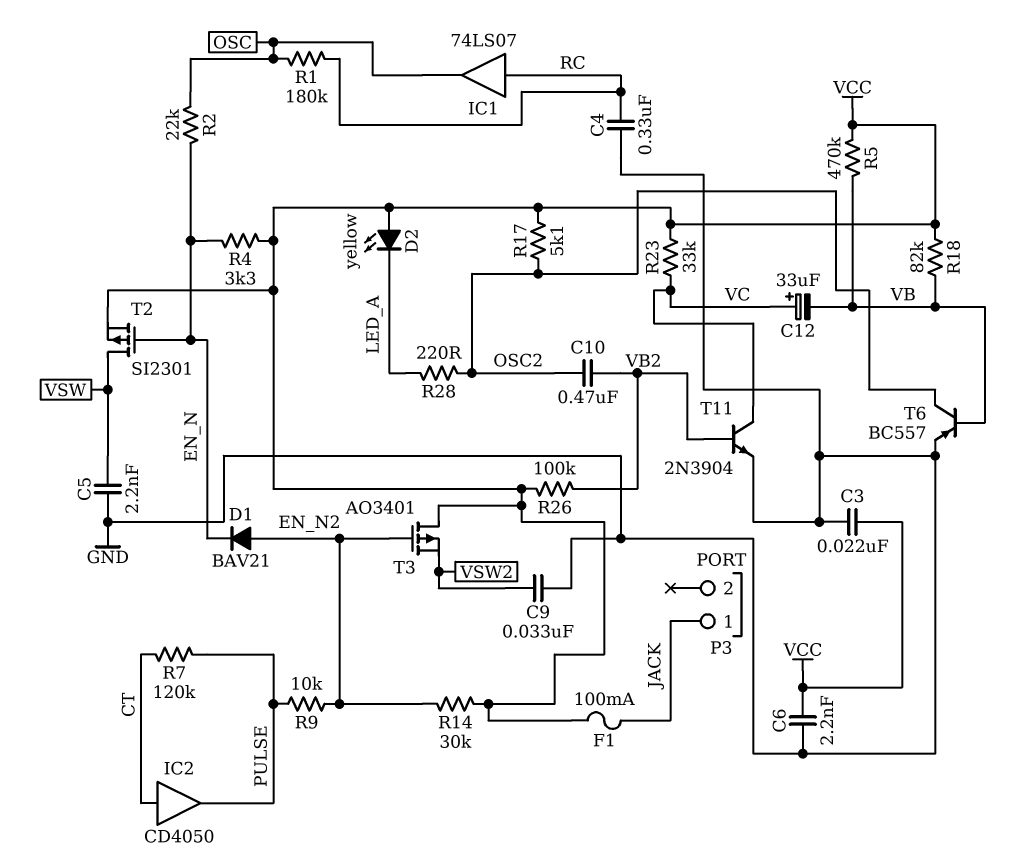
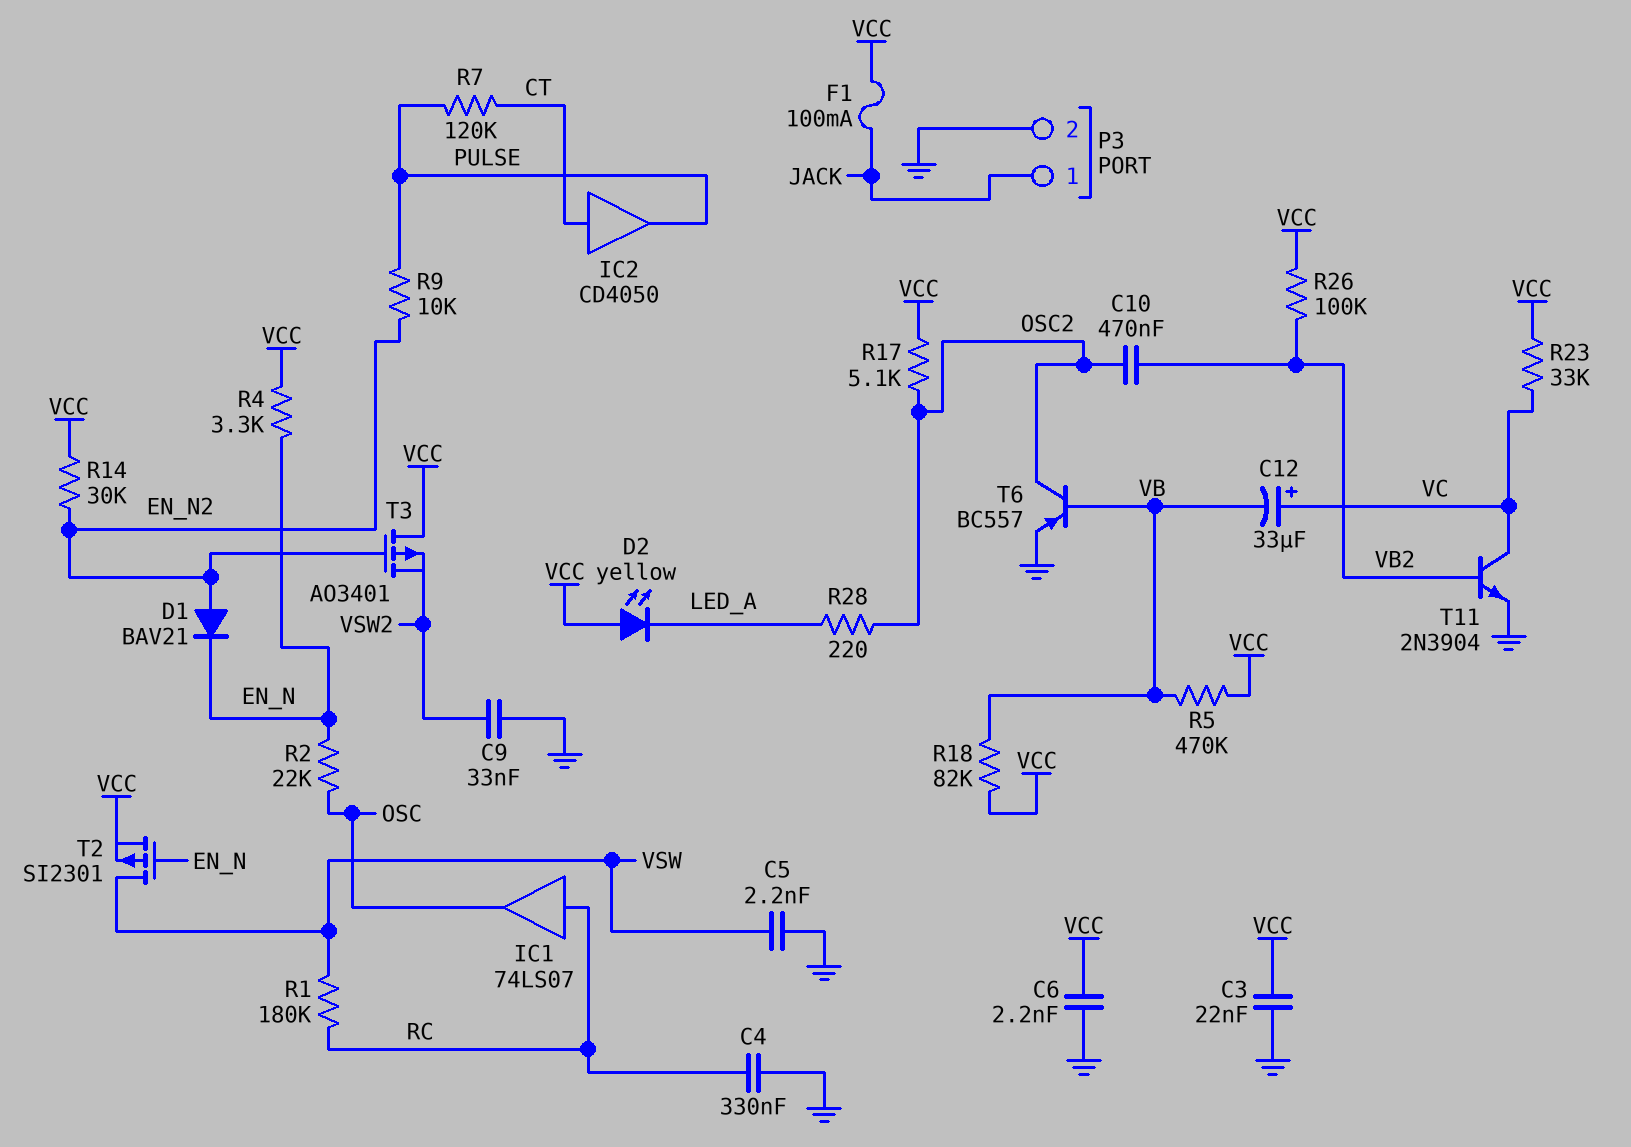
P3 pin 2: none -> GND
R1: 180k (OSC, RC) -> 180k (RC, VSW)

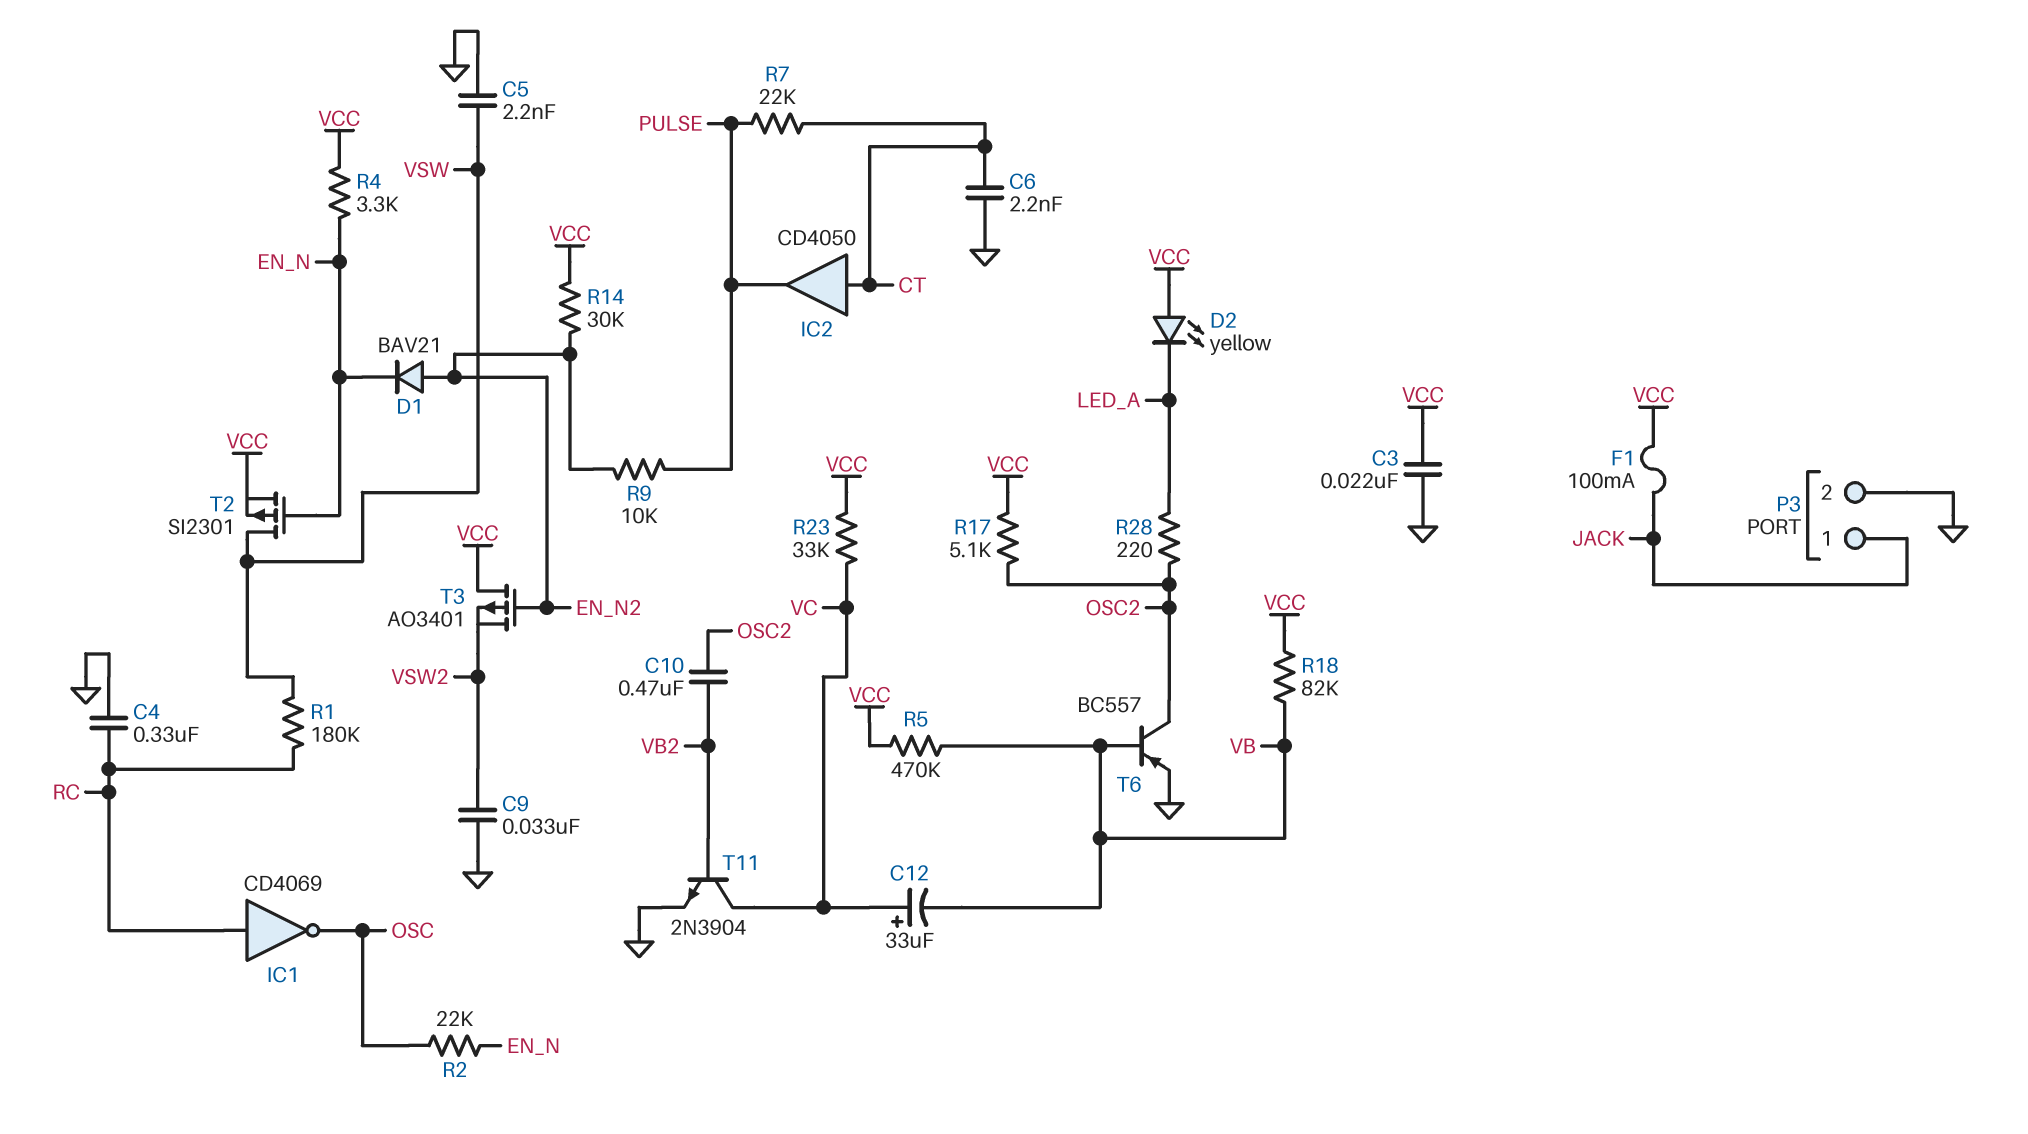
C6: 2.2nF (GND, VCC) -> 2.2nF (CT, GND)
IC1: buffer 74LS07 (in RC, out OSC) -> NOT CD4069 (in RC, out OSC)
R7: 120k (CT, PULSE) -> 22k (CT, PULSE)
R26: 100k (VB2, VCC) -> none

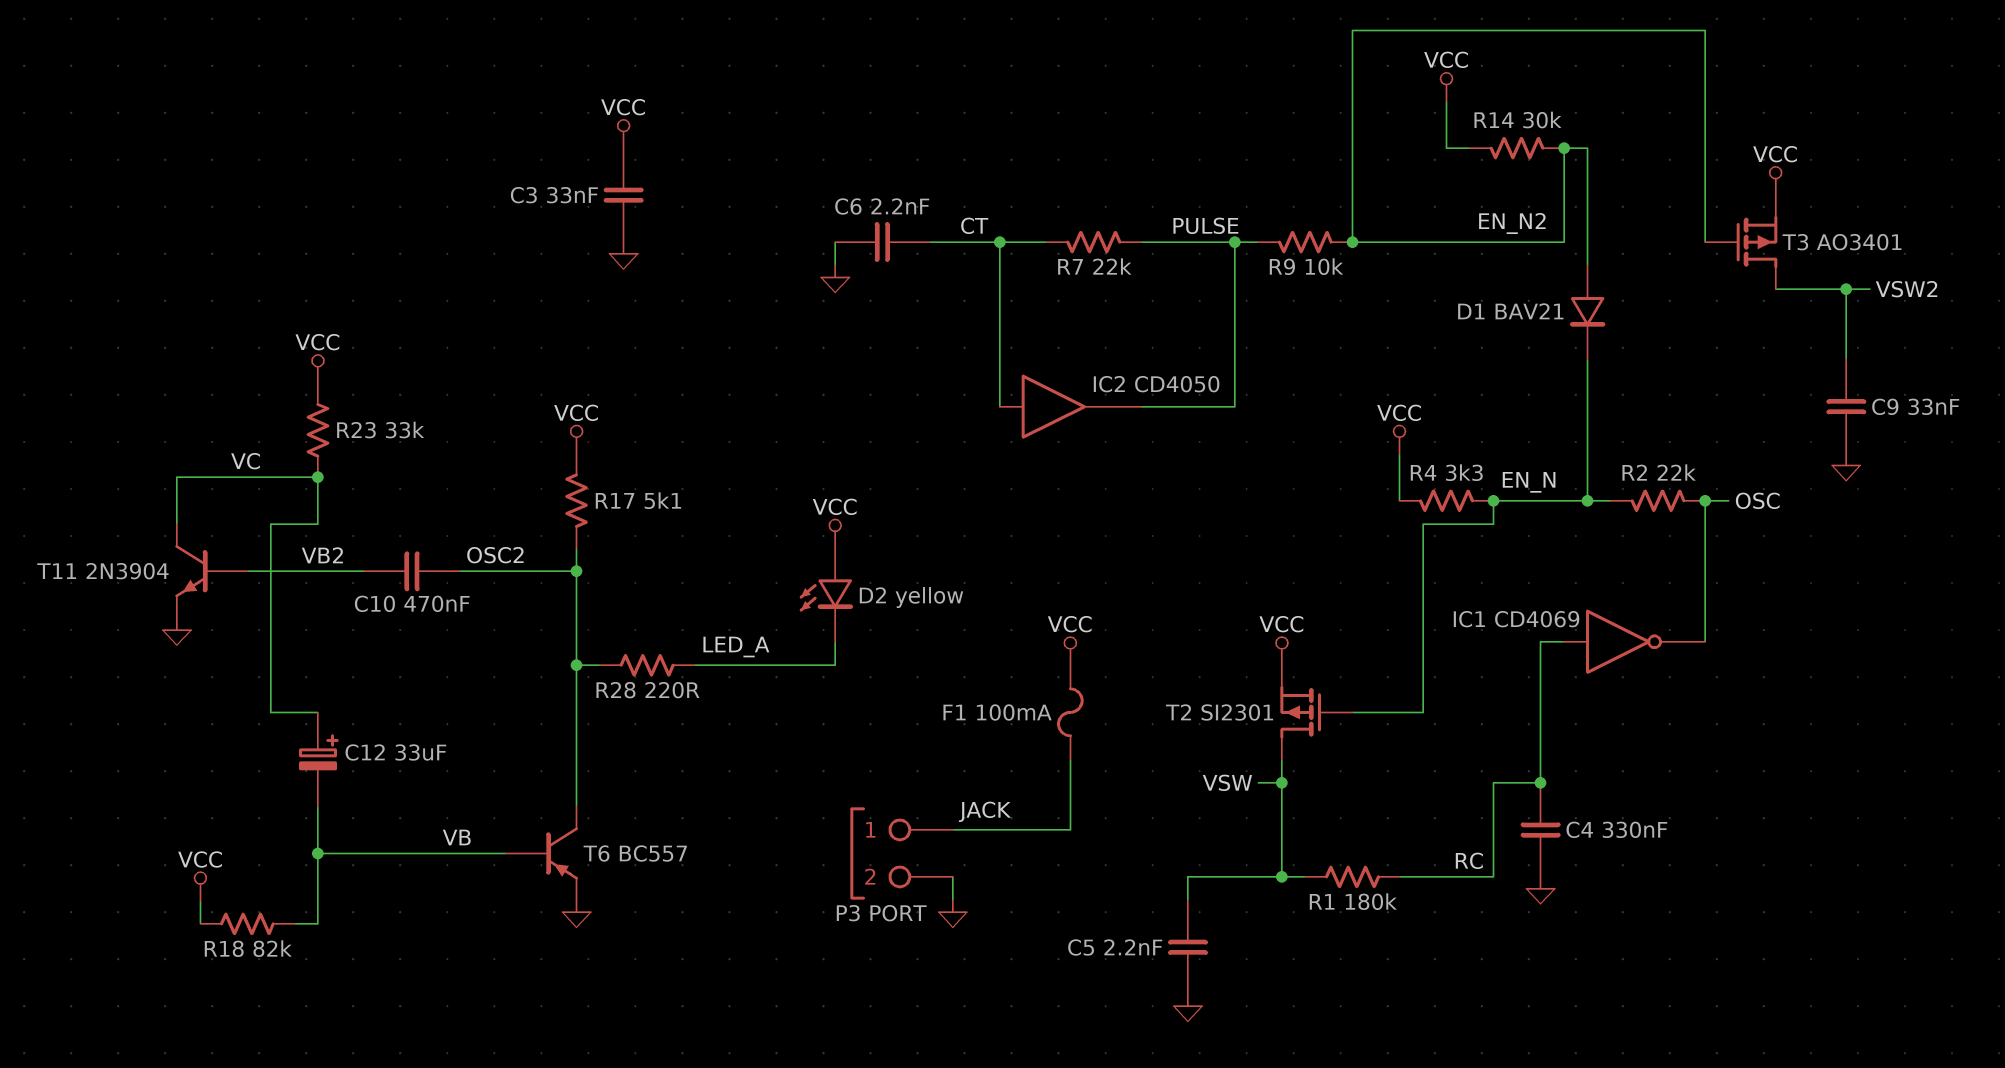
C3: 22nF (GND, VCC) -> 33nF (GND, VCC)
R5: 470k (VB, VCC) -> none
T3: PMOS AO3401 (G EN_N2, D VCC, S VSW2) -> PMOS AO3401 (G EN_N2, D VSW2, S VCC)

